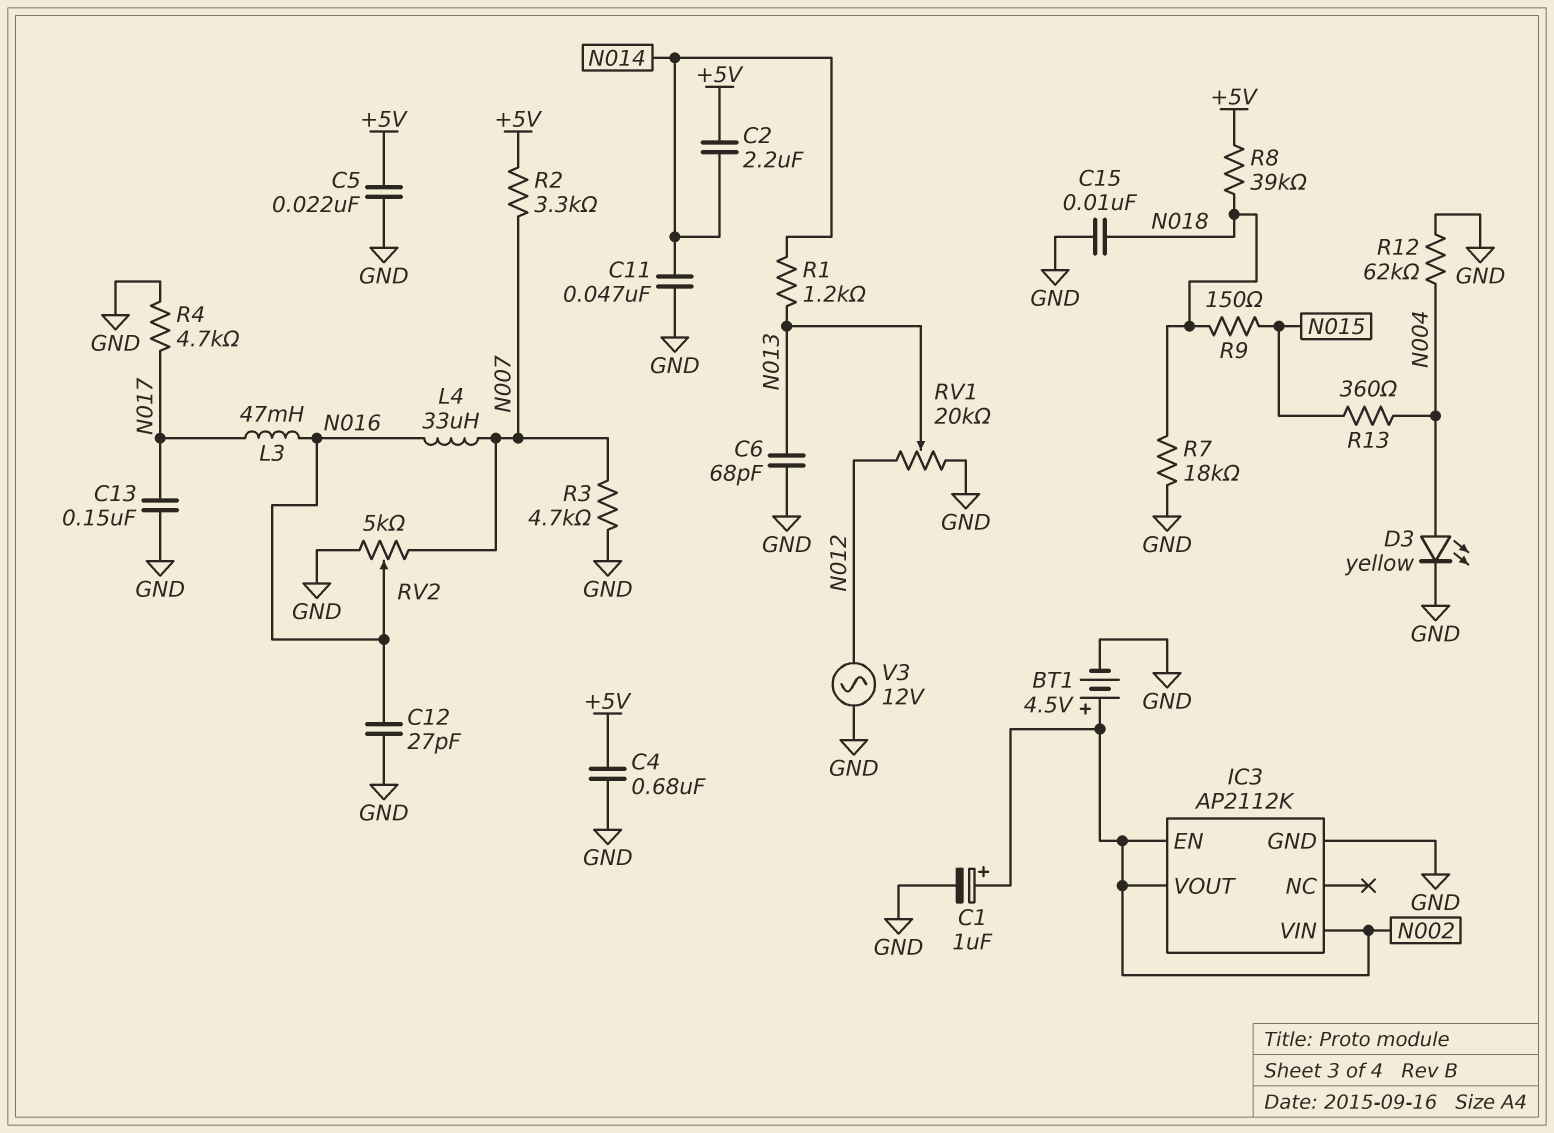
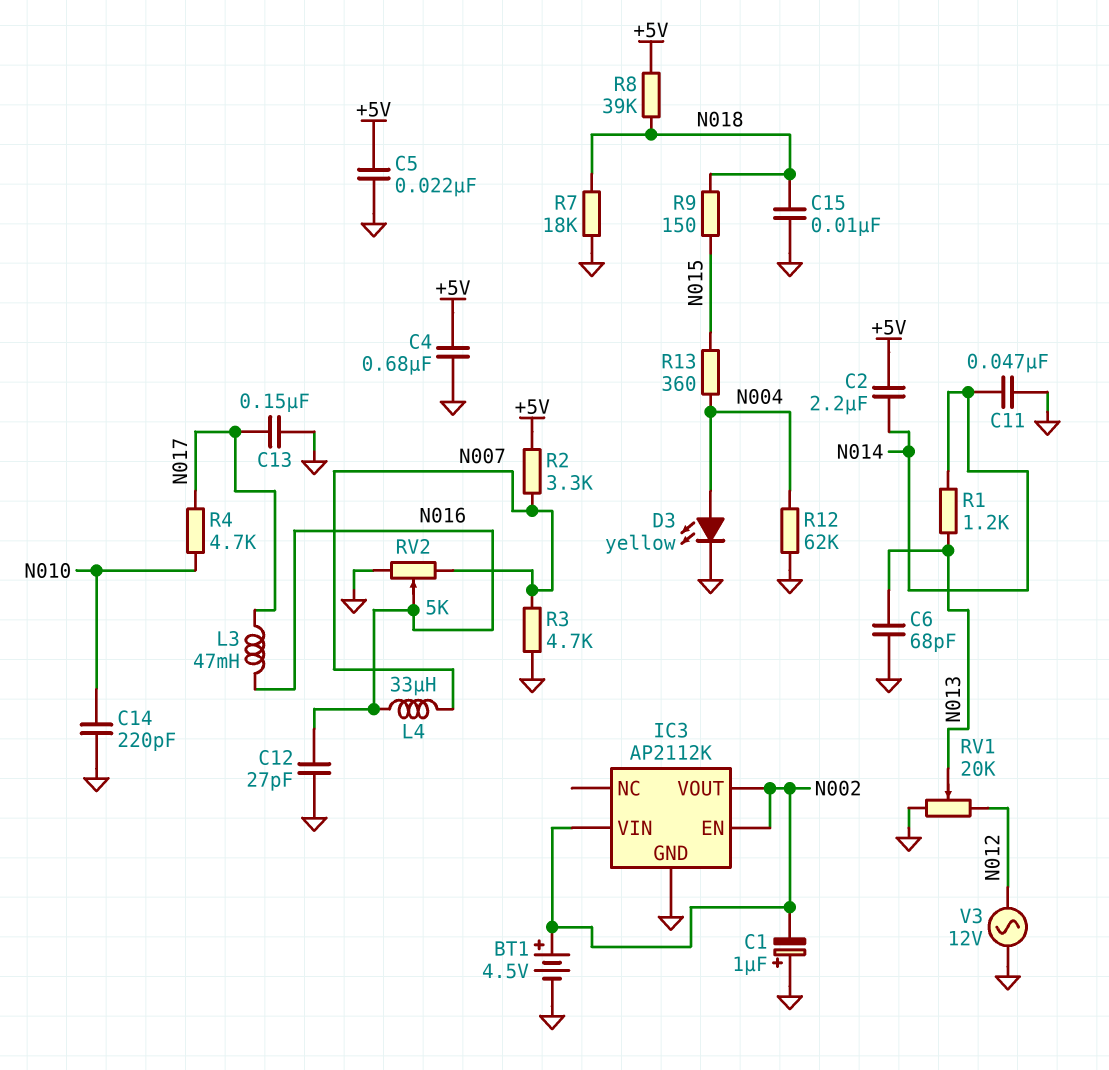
C1: 1uF (plus N002, minus GND) -> 1uF (plus GND, minus N002)
C14: none -> 220pF (GND, N010)
R4: 4.7k (GND, N017) -> 4.7k (N010, N017)

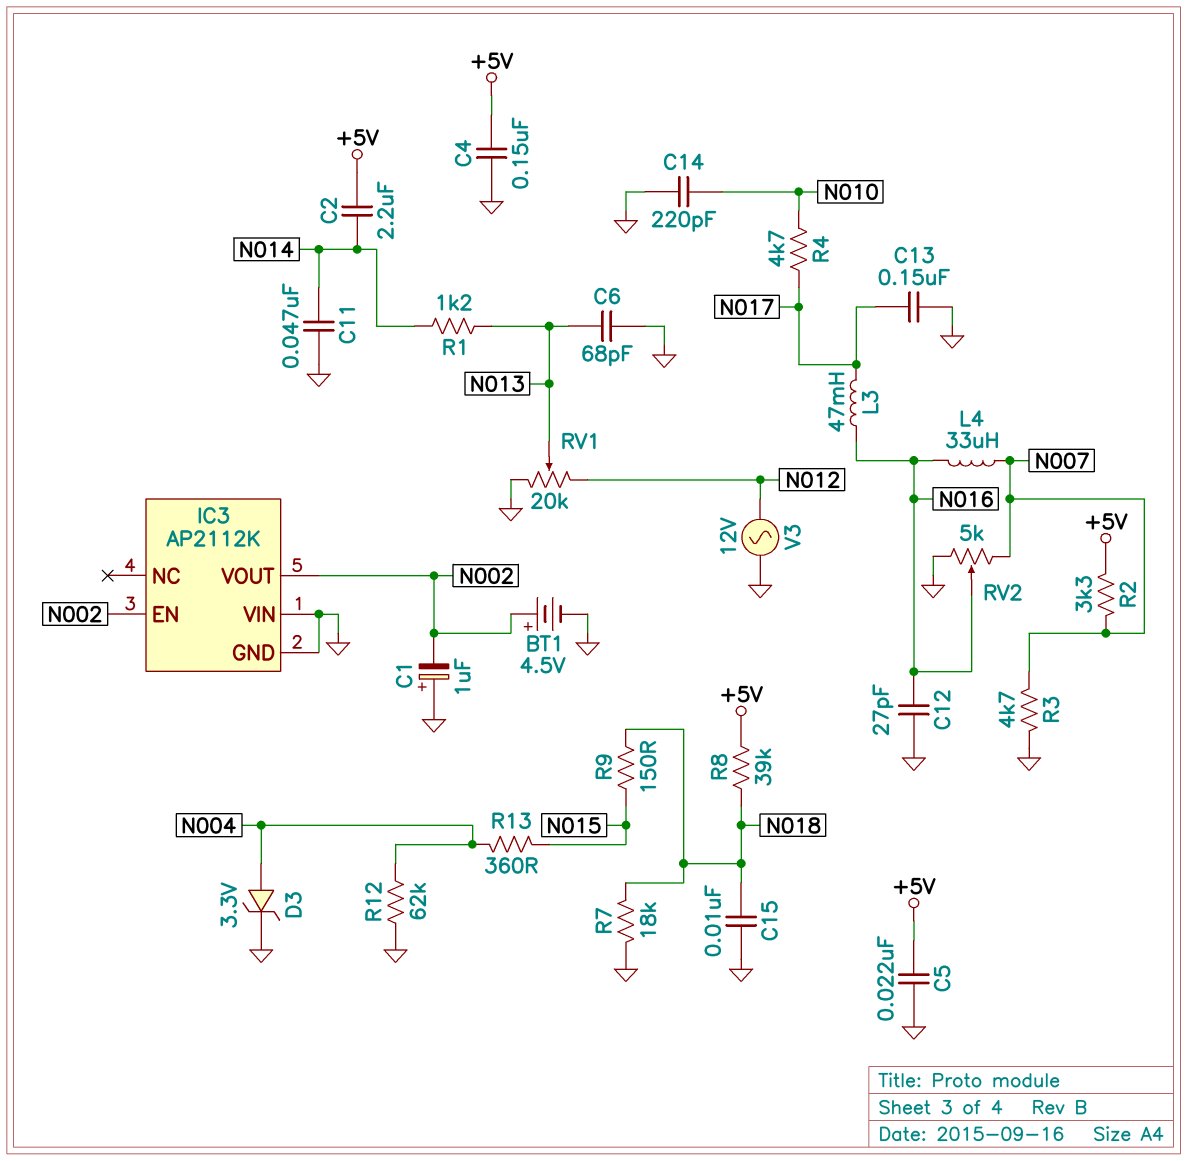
C4: 680nF (+5V, GND) -> 150nF (+5V, GND)
D3: LED yellow (A N004, K GND) -> zener 3.3V (A N004, K GND)
IC3 pin VIN: N002 -> GND

